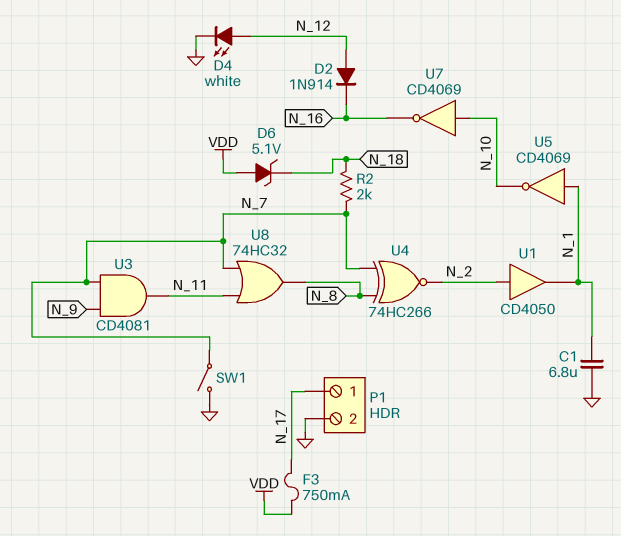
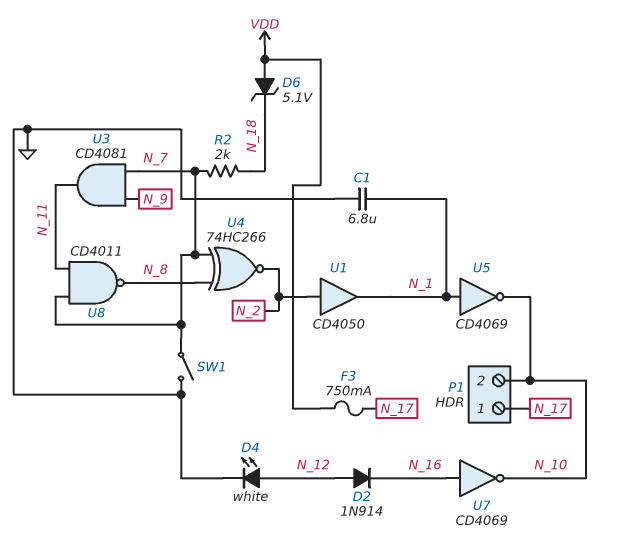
P1 pin 2: GND -> N_10
U7: NOT CD4069 (in N_10, out N_16) -> NOT CD4069 (in N_16, out N_10)
U8: OR 74HC32 (in N_7, in N_11, out N_8) -> NAND CD4011 (in N_7, in N_11, out N_8)

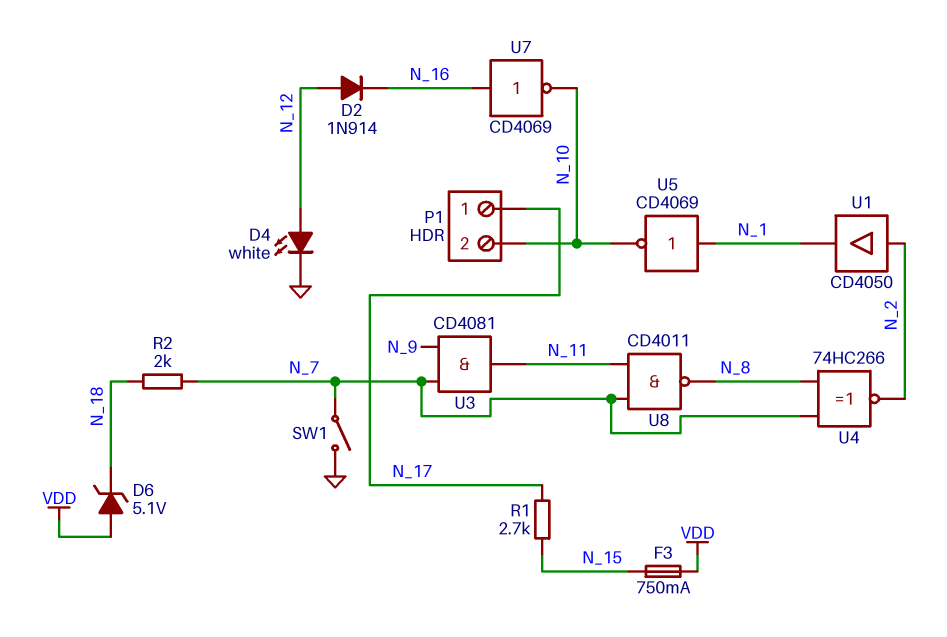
C1: 6.8uF (GND, N_1) -> none
F3: 750mA (N_17, VDD) -> 750mA (N_15, VDD)
R1: none -> 2.7k (N_15, N_17)

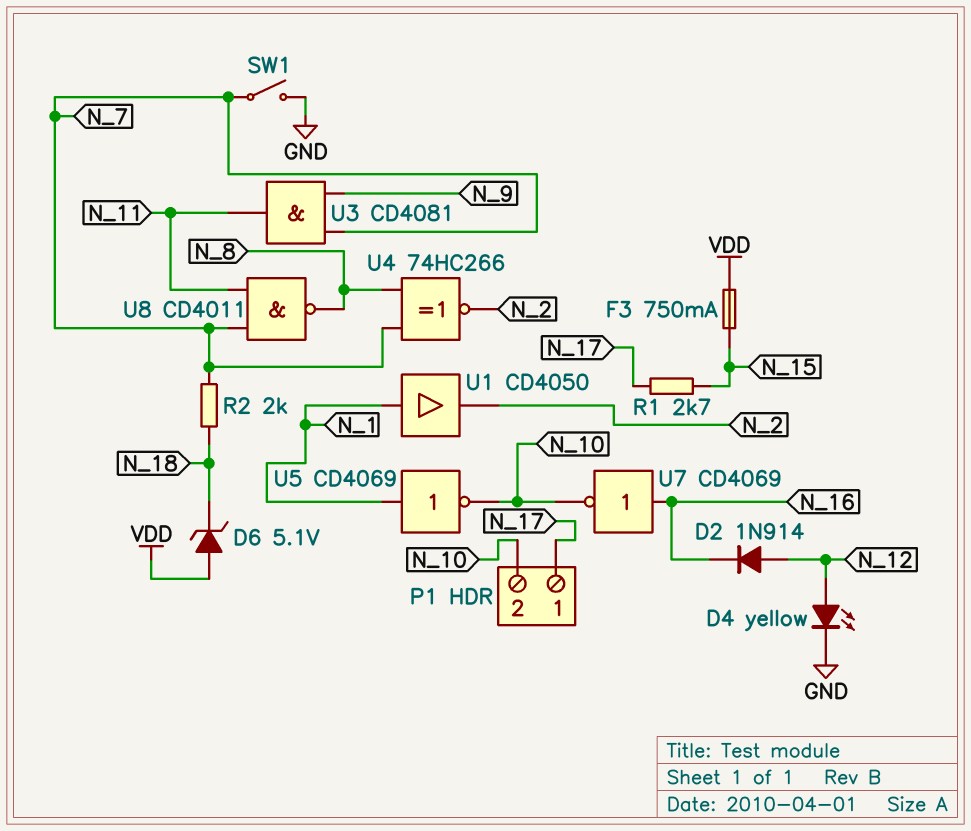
D4: LED white (A N_12, K GND) -> LED yellow (A N_12, K GND)
U1: buffer CD4050 (in N_2, out N_1) -> buffer CD4050 (in N_1, out N_2)

